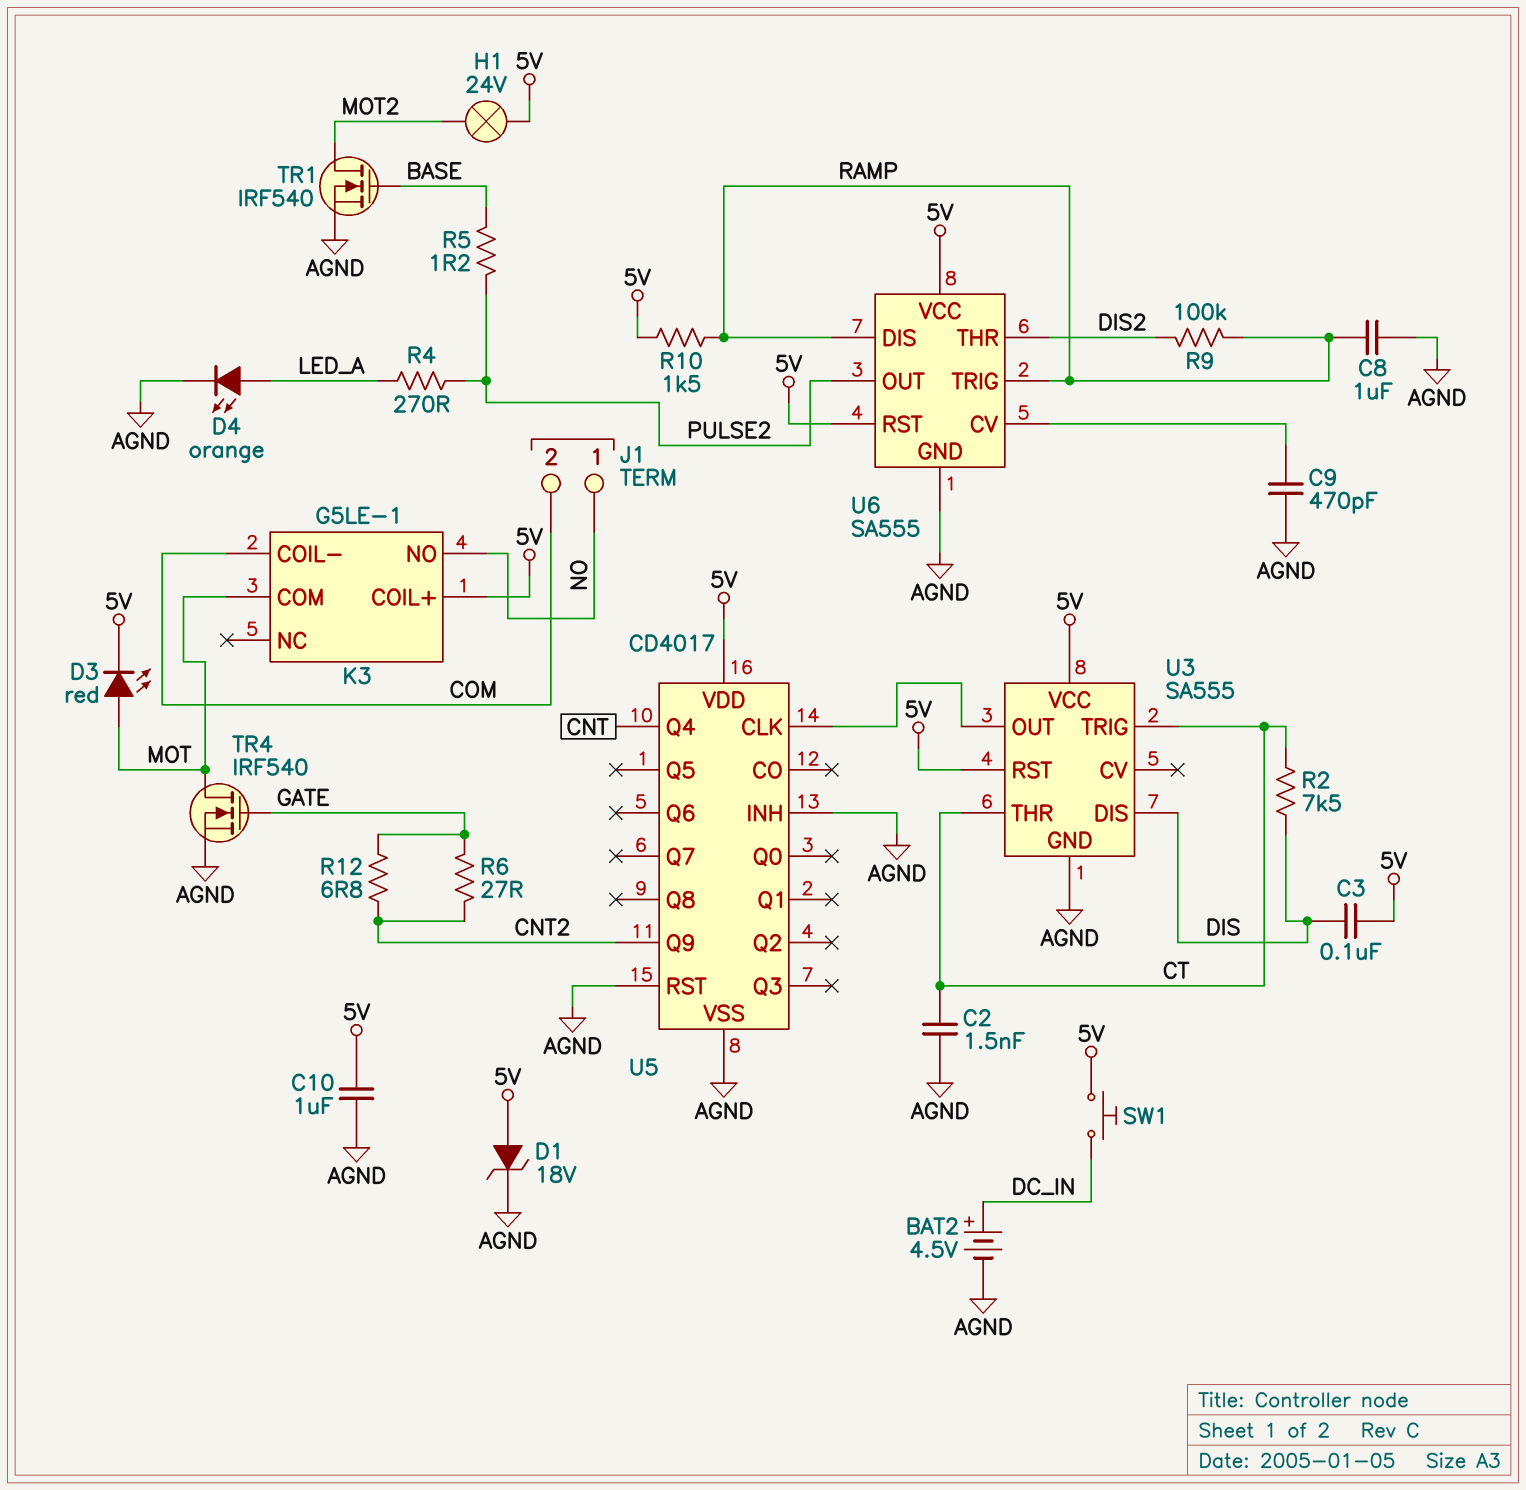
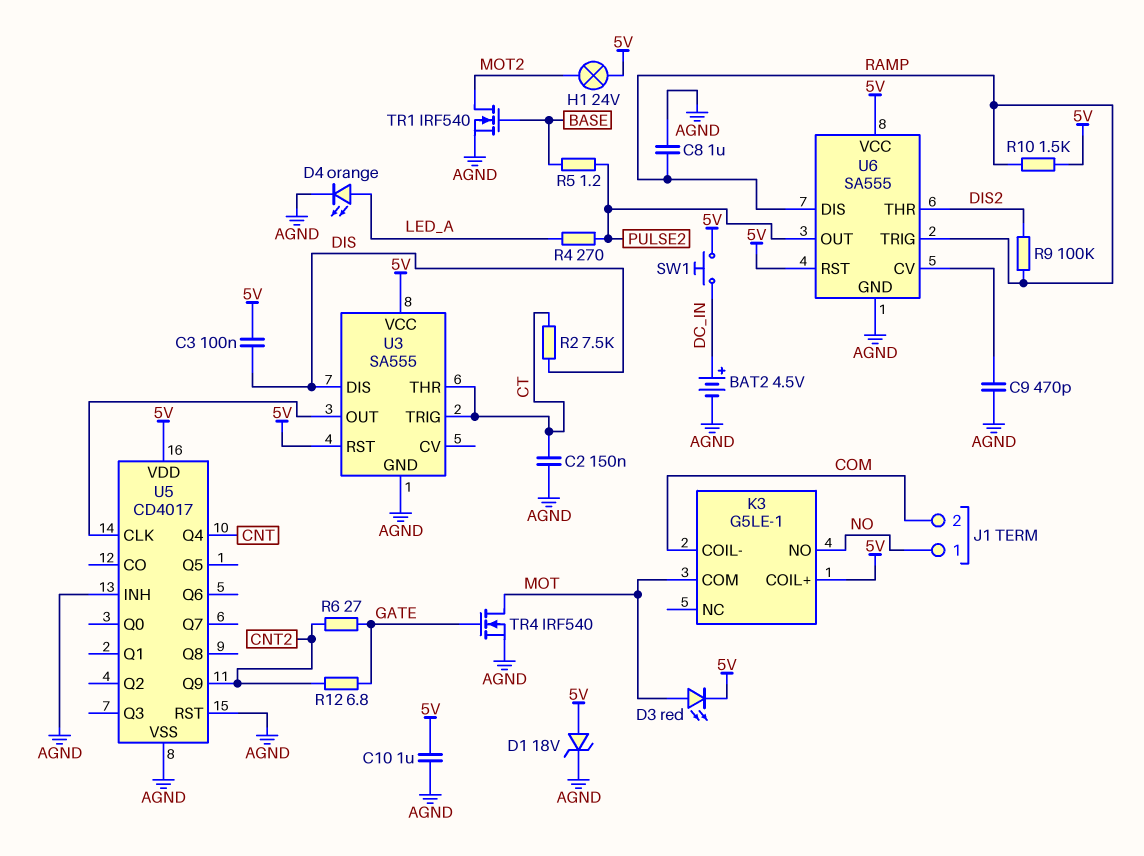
C2: 1.5nF (AGND, CT) -> 150nF (AGND, CT)

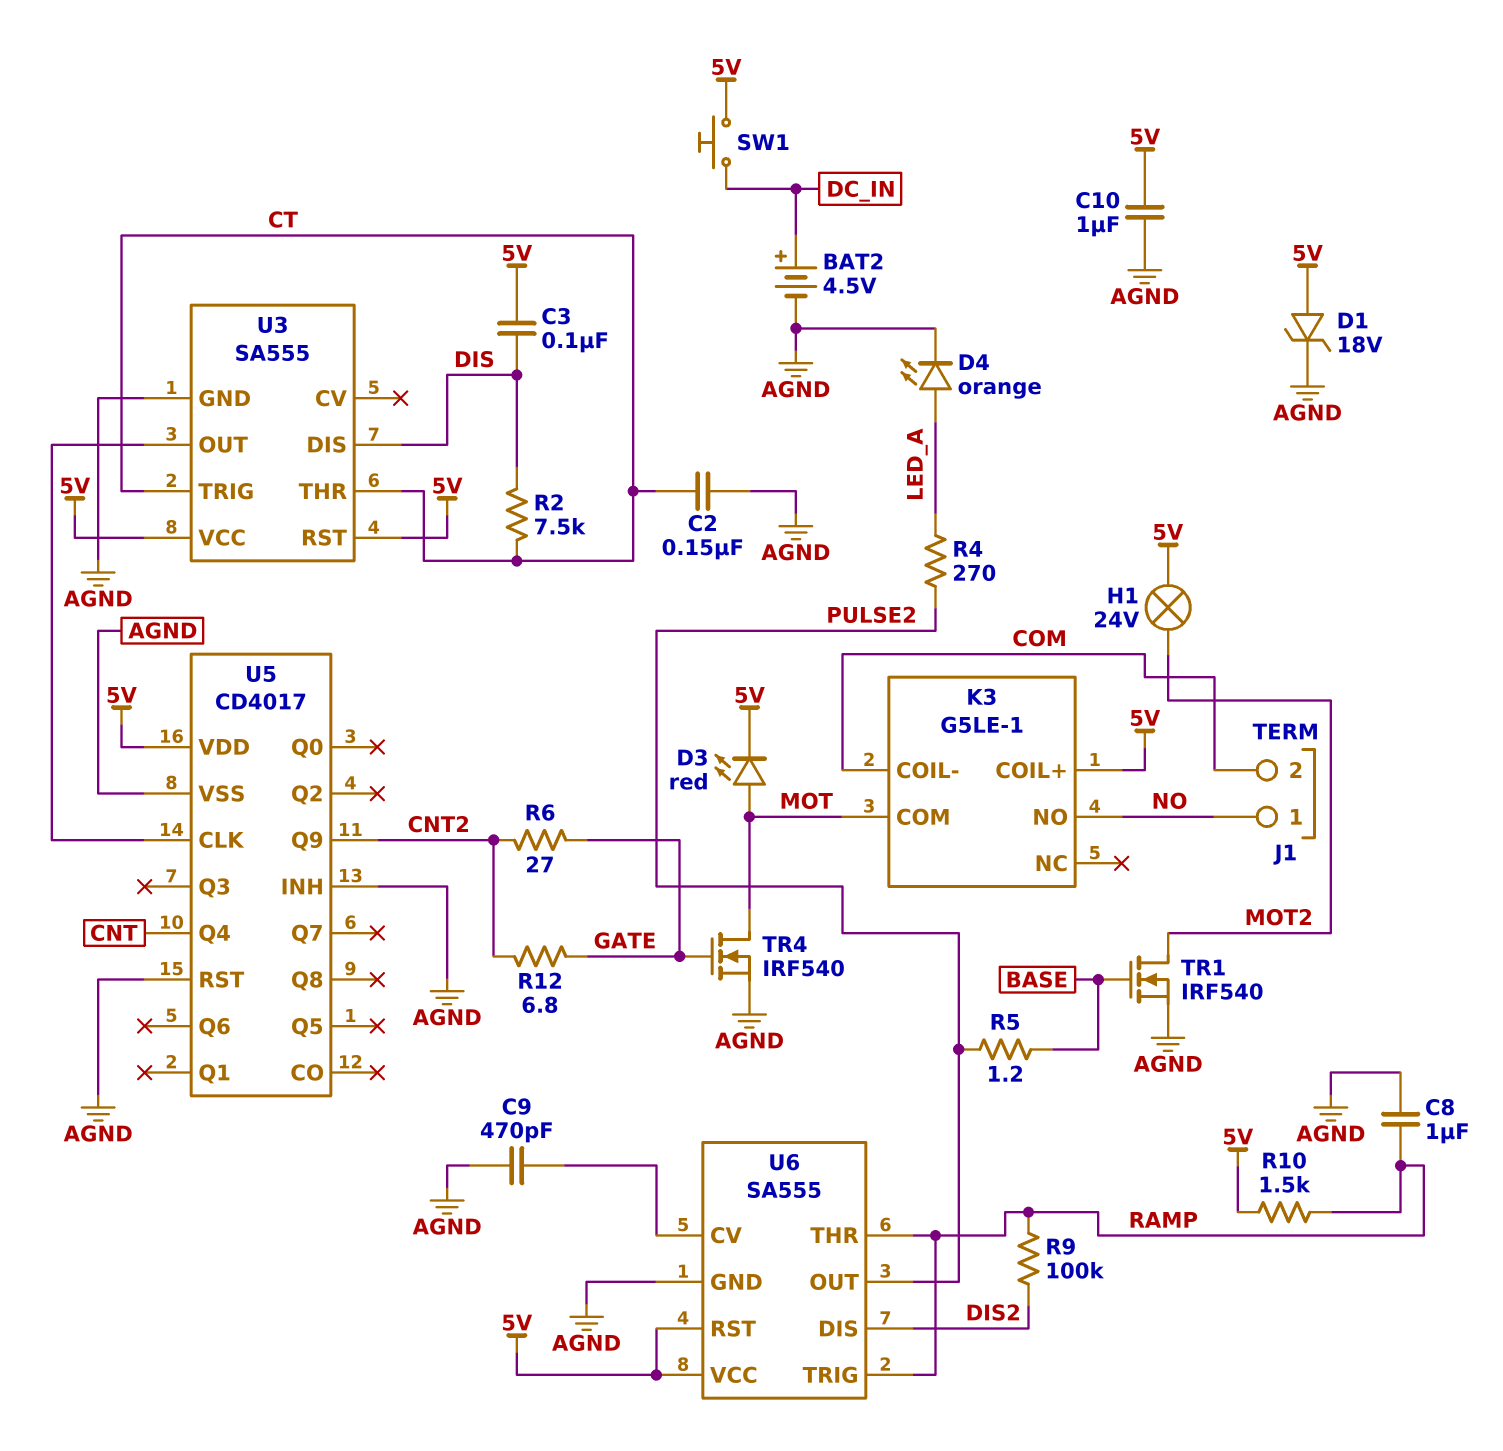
U6 pin DIS: RAMP -> DIS2
U6 pin THR: DIS2 -> RAMP

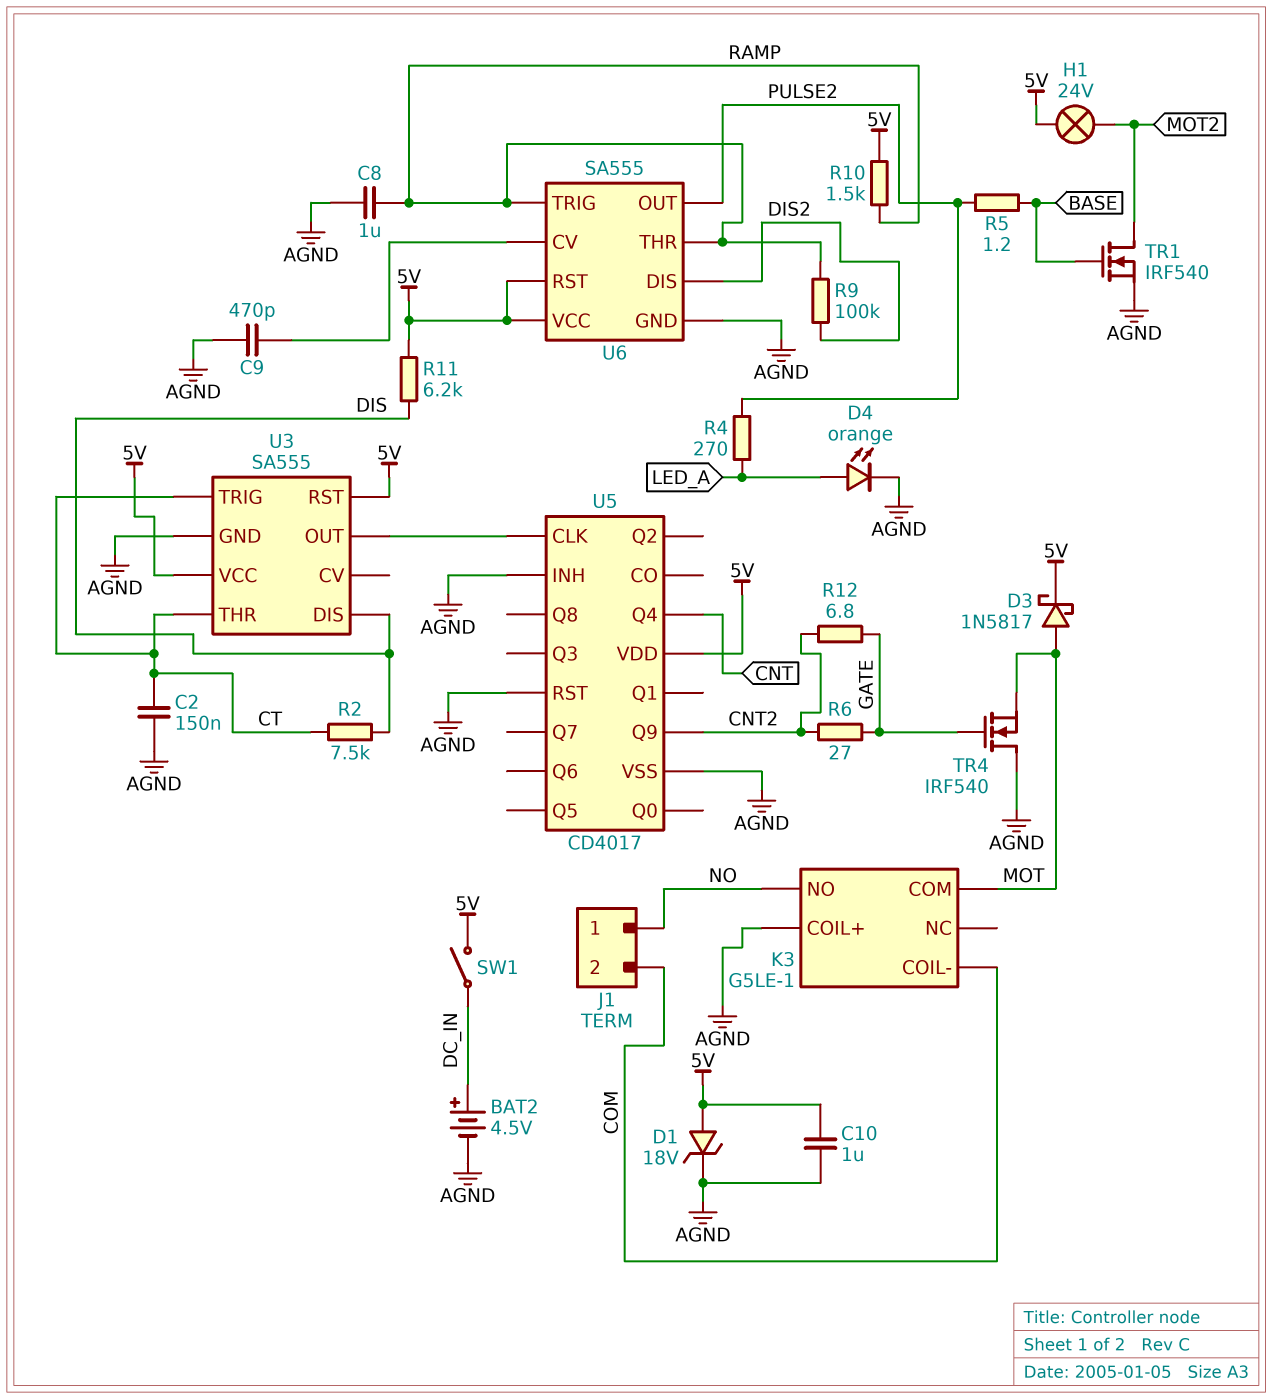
C3: 100nF (5V, DIS) -> none
D3: LED red (A MOT, K 5V) -> schottky 1N5817 (A MOT, K 5V)
K3 pin COIL+: 5V -> AGND
R11: none -> 6.2k (5V, DIS)
SW1: button (5V, DC_IN) -> switch (5V, DC_IN)
TR4: NMOS IRF540 (G GATE, D MOT, S AGND) -> NMOS IRF540 (G GATE, D AGND, S MOT)

